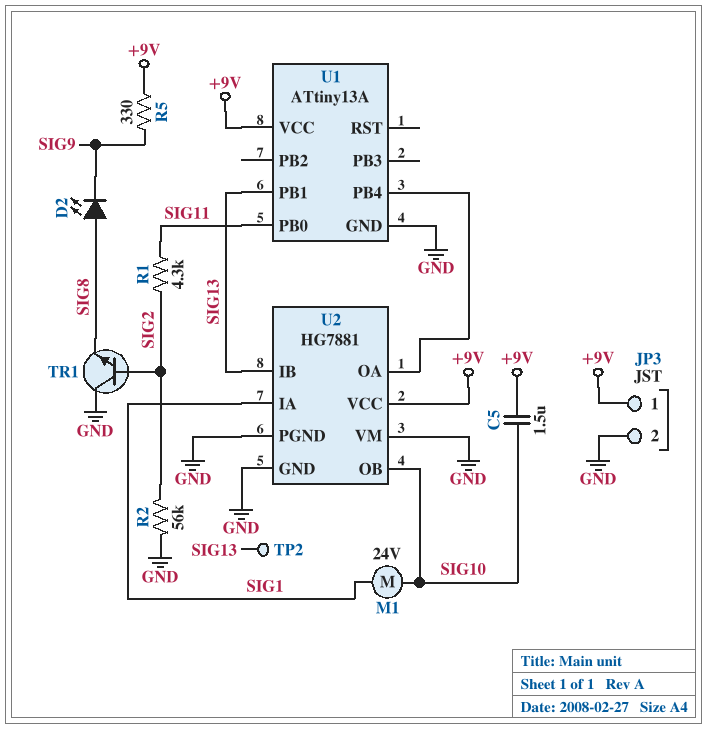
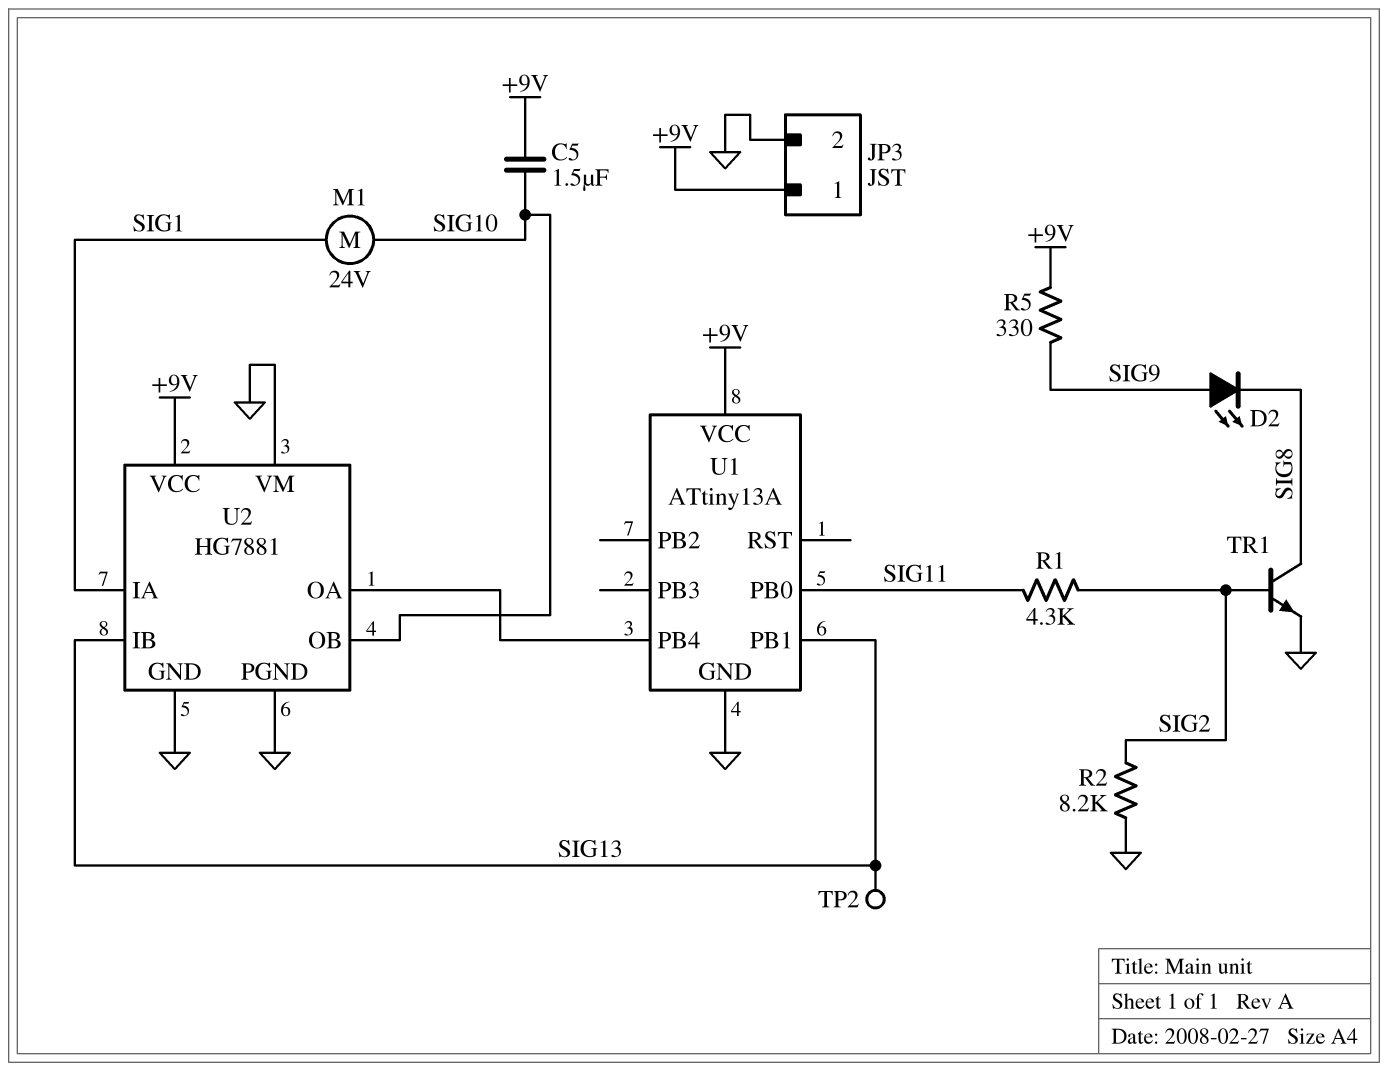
D2: LED (A SIG8, K SIG9) -> LED (A SIG9, K SIG8)
R2: 56k (GND, SIG2) -> 8.2k (GND, SIG2)
TR1: NPN (B SIG2, C GND, E SIG8) -> NPN (B SIG2, C SIG8, E GND)

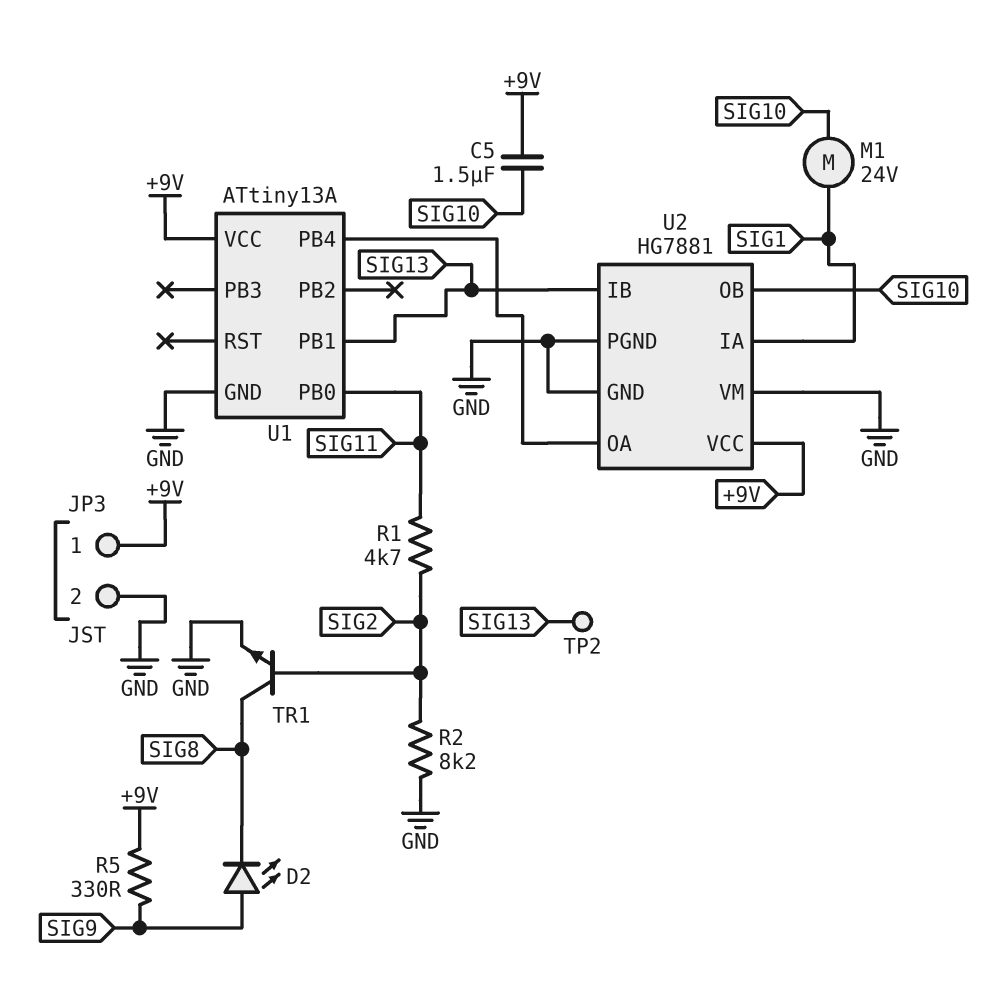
R1: 4.3k (SIG2, SIG11) -> 4.7k (SIG2, SIG11)

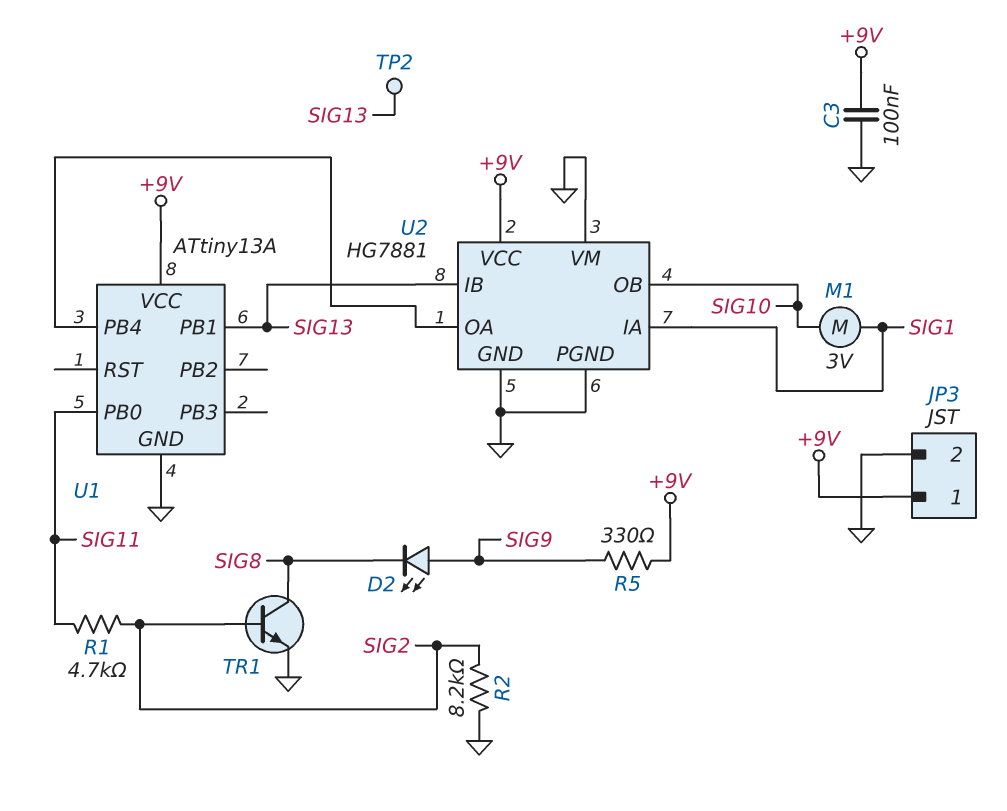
C3: none -> 100nF (+9V, GND)
C5: 1.5uF (+9V, SIG10) -> none
M1: motor 24V (SIG1, SIG10) -> motor 3V (SIG1, SIG10)

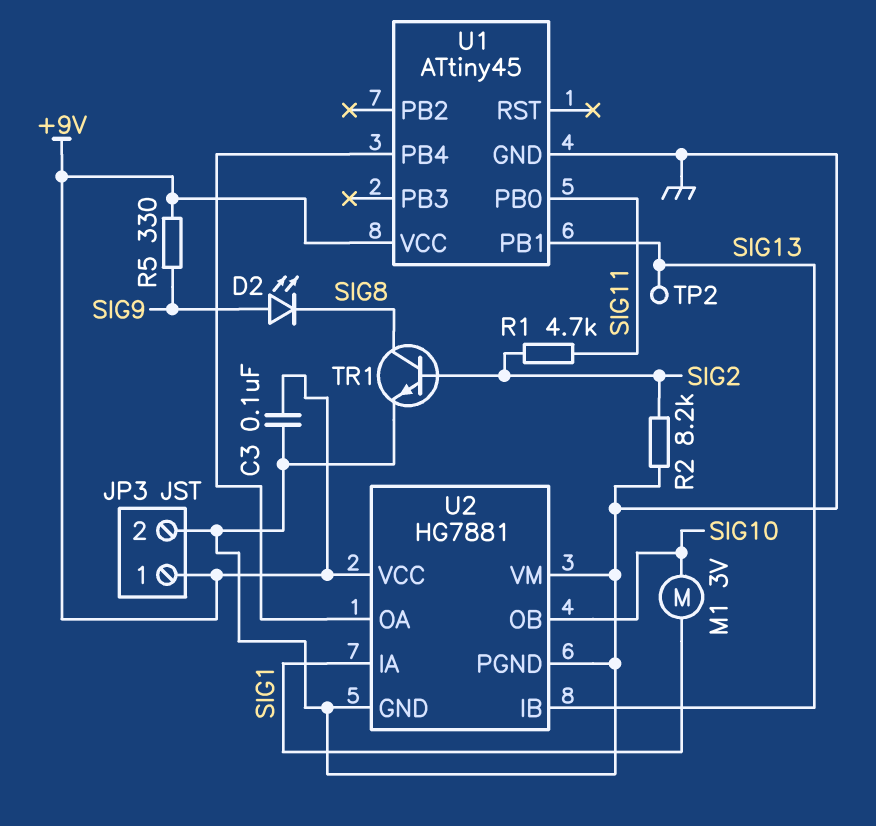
U1: ATtiny13A -> ATtiny45

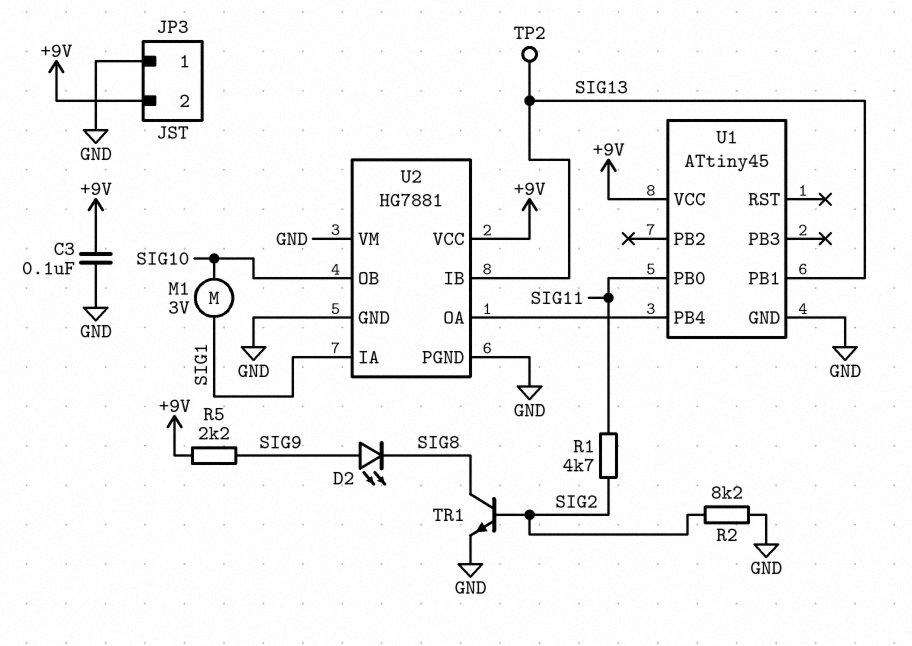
JP3 pin 1: +9V -> GND
JP3 pin 2: GND -> +9V
R5: 330 (+9V, SIG9) -> 2.2k (+9V, SIG9)

